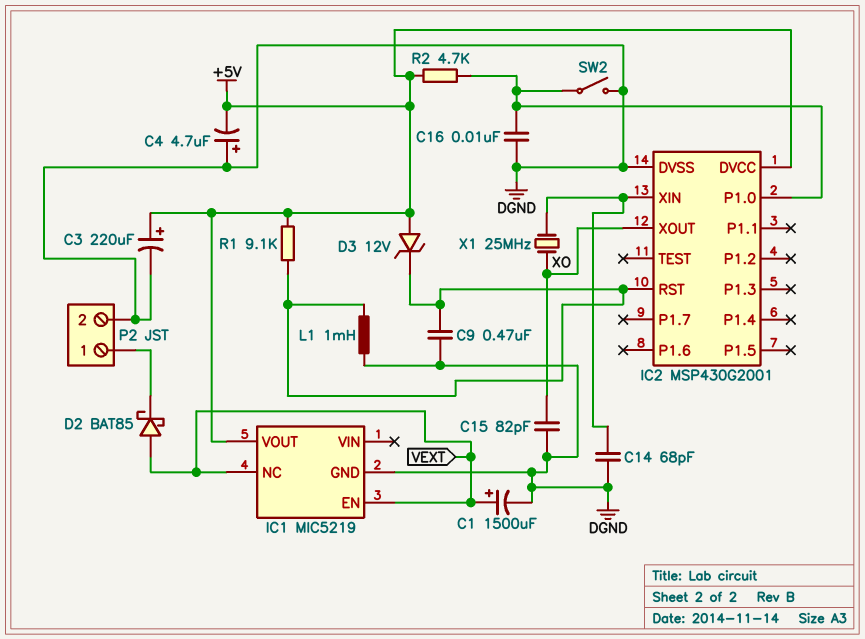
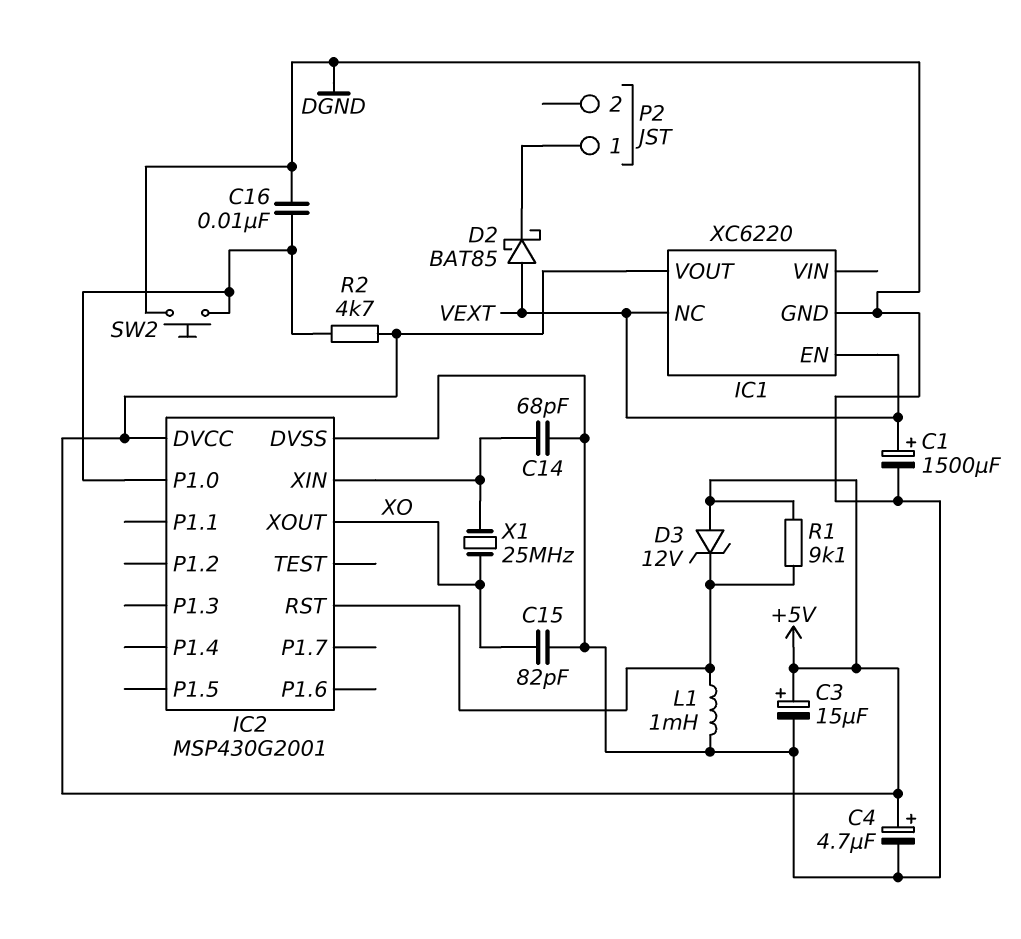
C3: 220uF (plus +5V, minus DGND) -> 15uF (plus +5V, minus DGND)
C4: 4.7uF (plus DGND, minus +5V) -> 4.7uF (plus +5V, minus DGND)
C9: 470nF (DGND, IC2/RST) -> none
IC1: MIC5219 -> XC6220
P2 pin 2: DGND -> none
SW2: switch (DGND, IC2/P1.0) -> button (DGND, IC2/P1.0)

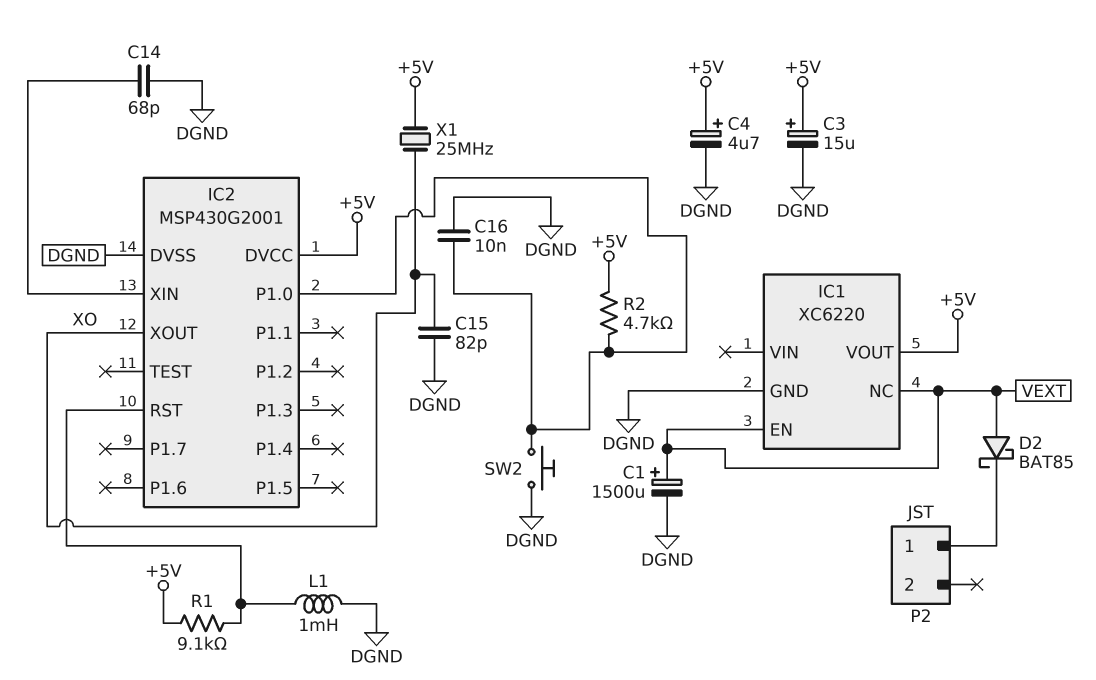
D3: zener 12V (A +5V, K IC2/RST) -> none
X1: 25MHz (IC2/XIN, XO) -> 25MHz (+5V, XO)

